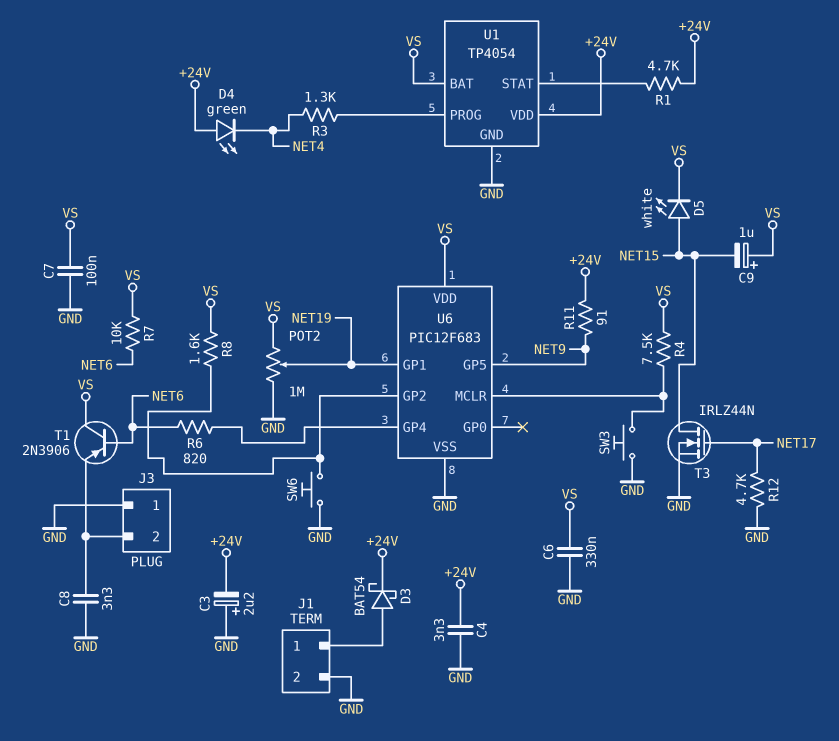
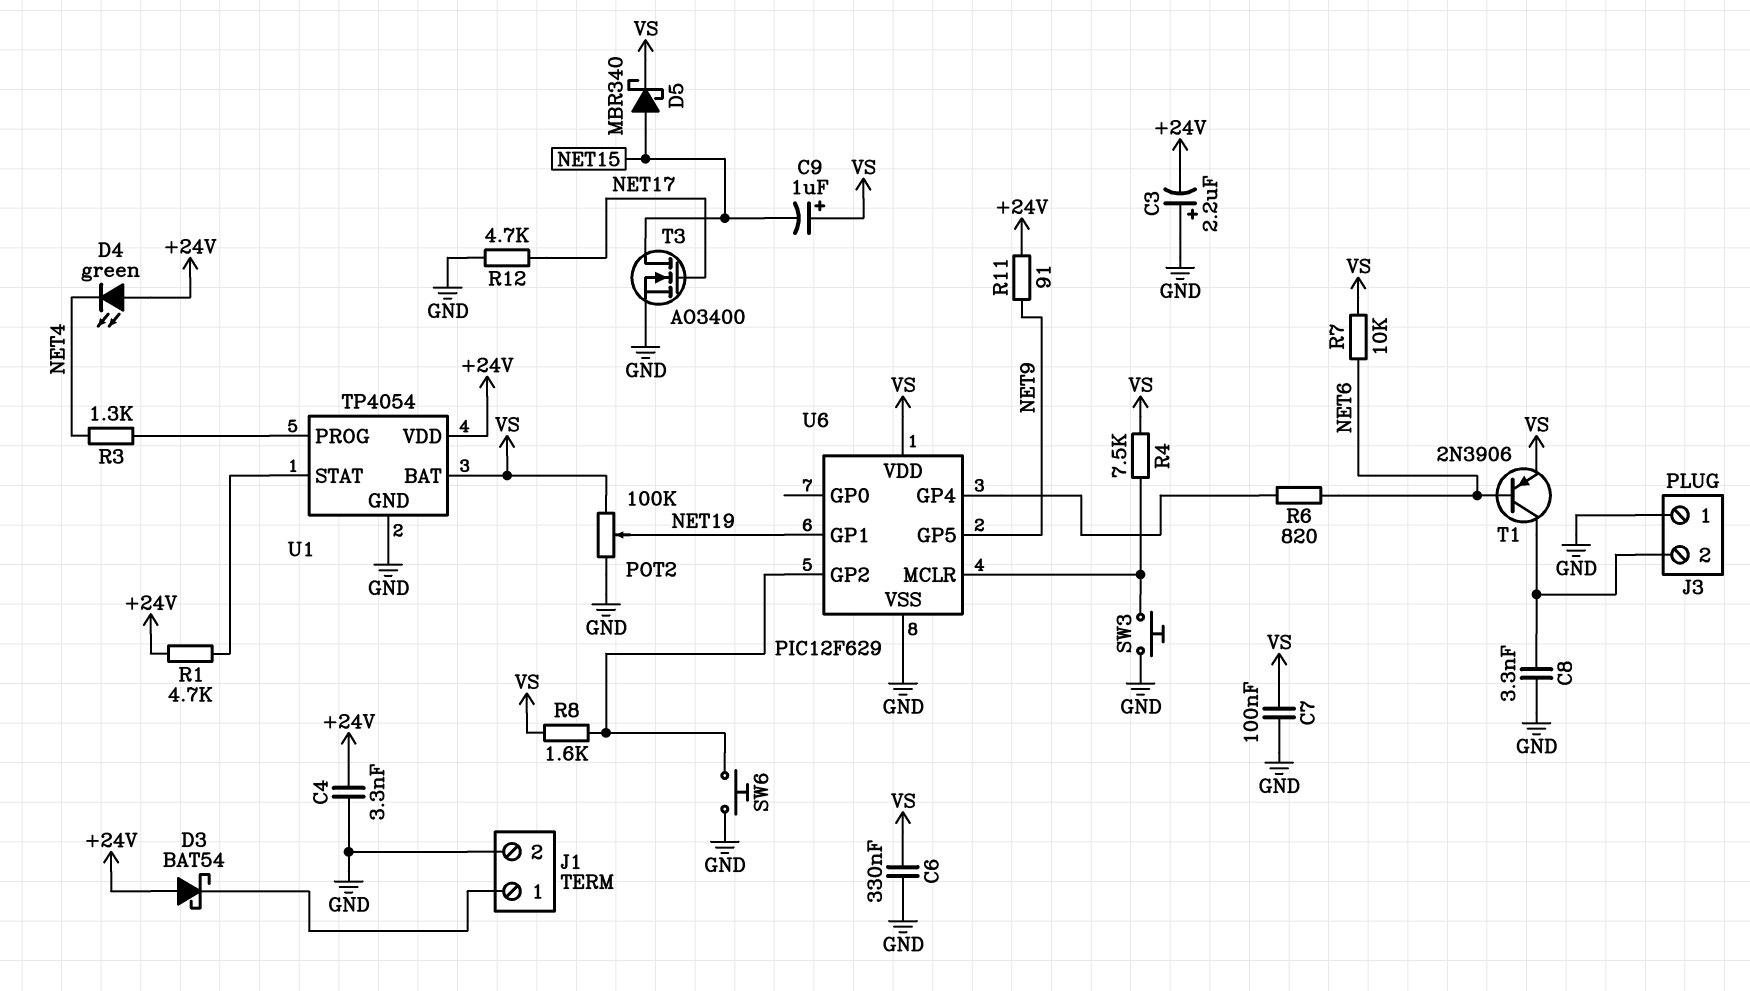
D3: schottky BAT54 (A J1/1, K +24V) -> schottky BAT54 (A +24V, K J1/1)
D5: LED white (A NET15, K VS) -> schottky MBR340 (A NET15, K VS)
POT2: 1M (GND, VS, wiper NET19) -> 100k (GND, VS, wiper NET19)
T1: PNP 2N3906 (B NET6, C VS, E J3/2) -> PNP 2N3906 (B NET6, C J3/2, E VS)
T3: NMOS IRLZ44N (G NET17, D NET15, S GND) -> NMOS AO3400 (G NET17, D NET15, S GND)
U6: PIC12F683 -> PIC12F629

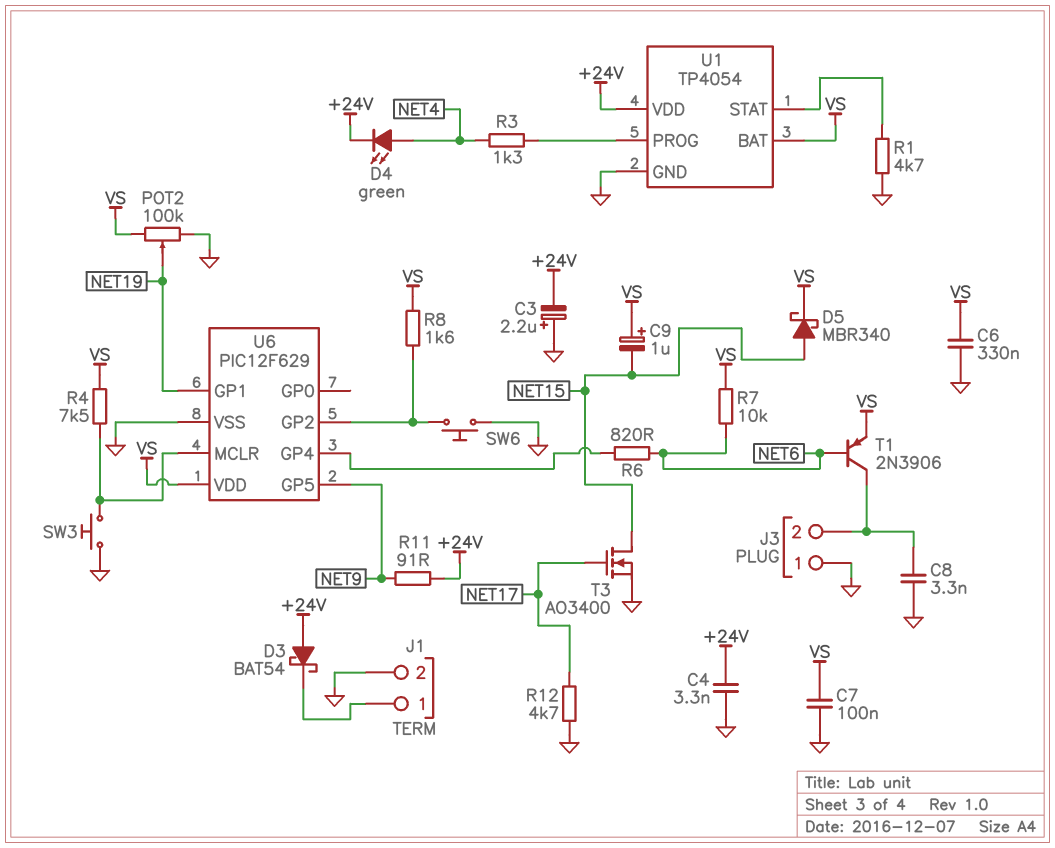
D4: LED green (A +24V, K NET4) -> LED green (A NET4, K +24V)
R1: 4.7k (+24V, U1/STAT) -> 4.7k (GND, U1/STAT)

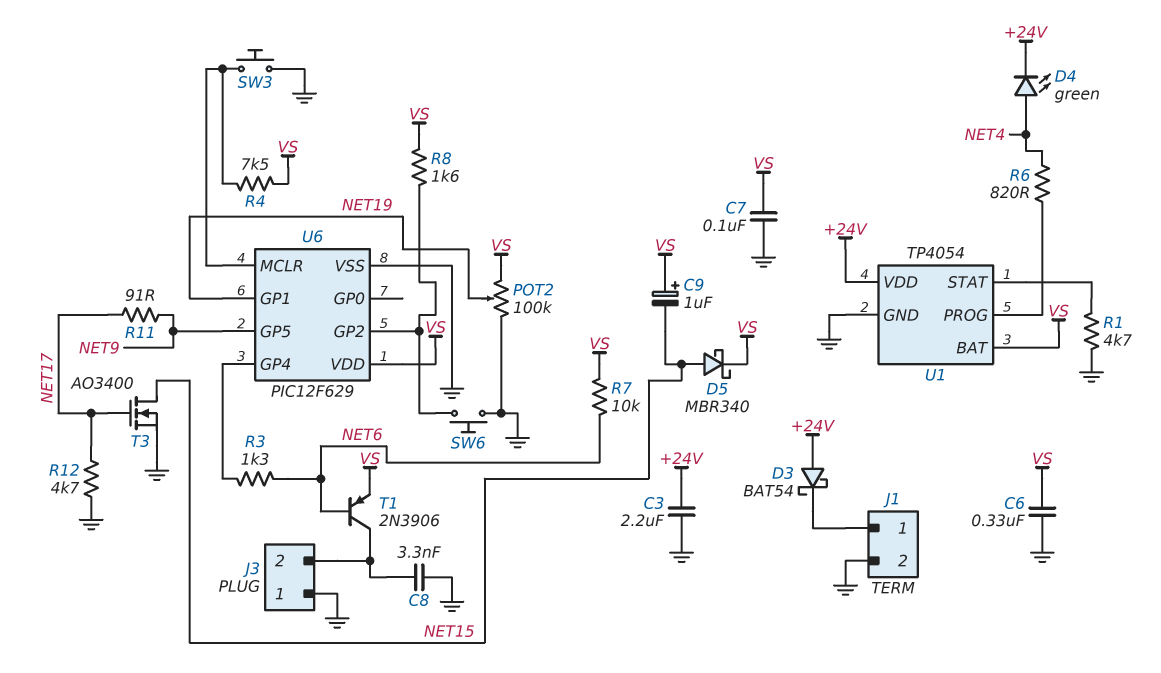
C3: 2.2uF (plus GND, minus +24V) -> 2.2uF (+24V, GND)
C4: 3.3nF (+24V, GND) -> none
R3: 1.3k (NET4, U1/PROG) -> 1.3k (NET6, U6/GP4)
R6: 820 (NET6, U6/GP4) -> 820 (NET4, U1/PROG)
R11: 91 (+24V, NET9) -> 91 (NET9, NET17)

